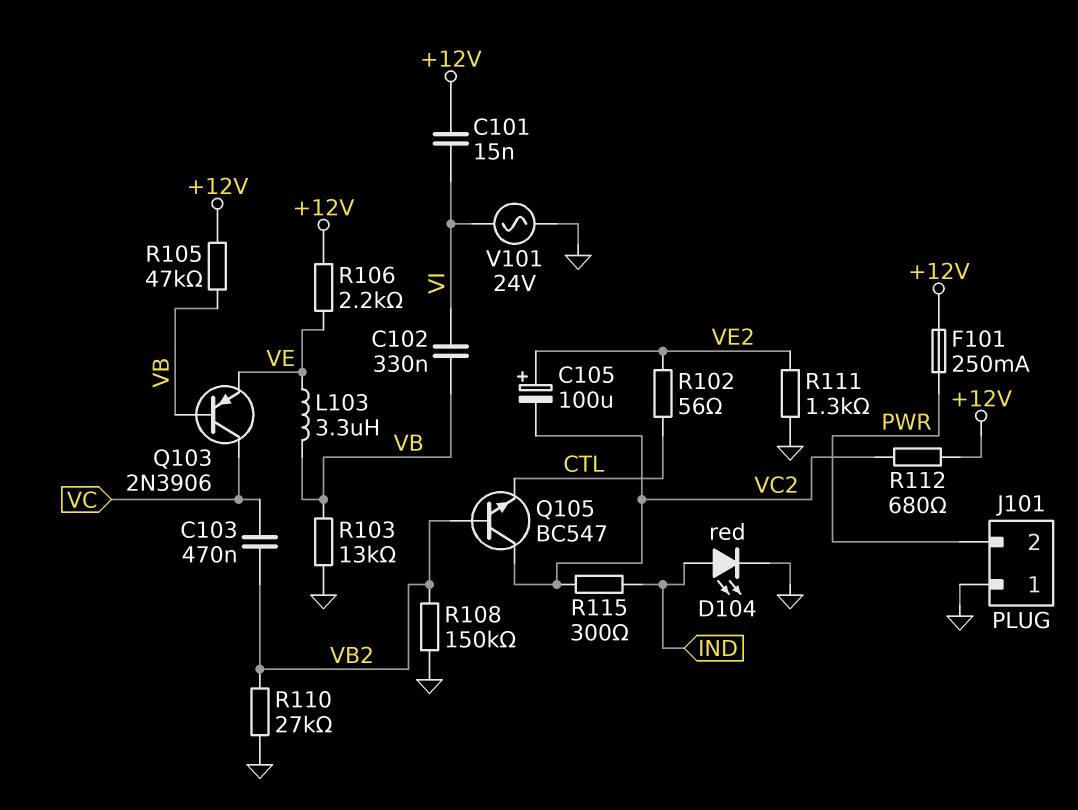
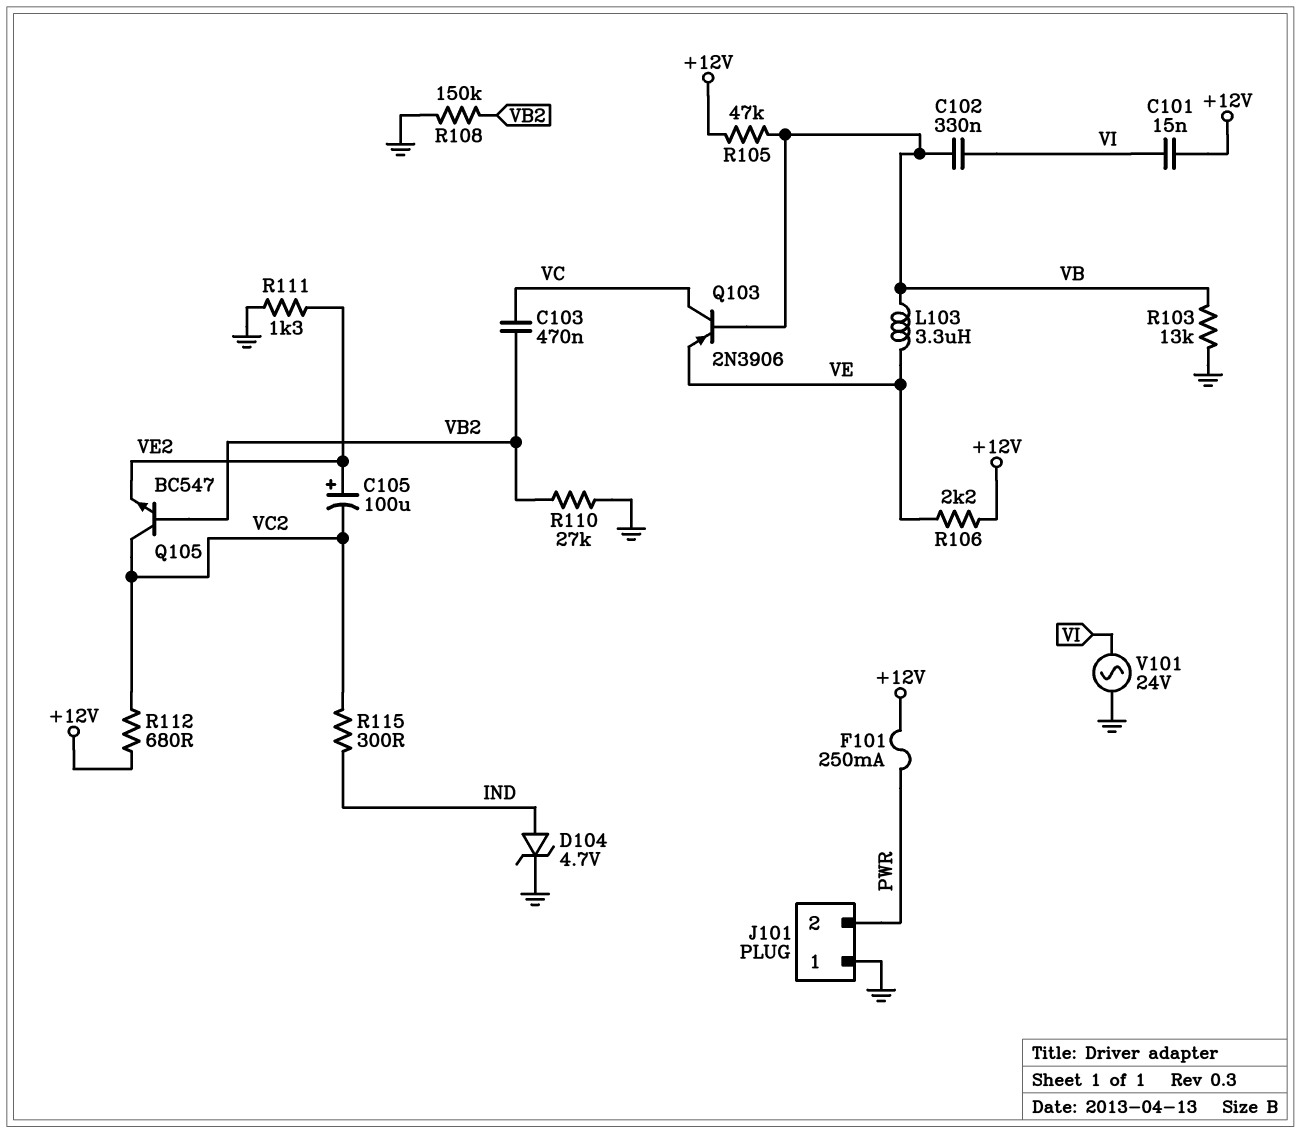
D104: LED red (A IND, K GND) -> zener 4.7V (A IND, K GND)
Q105: NPN BC547 (B VB2, C VC2, E CTL) -> NPN BC547 (B VB2, C VC2, E VE2)
R102: 56 (CTL, VE2) -> none

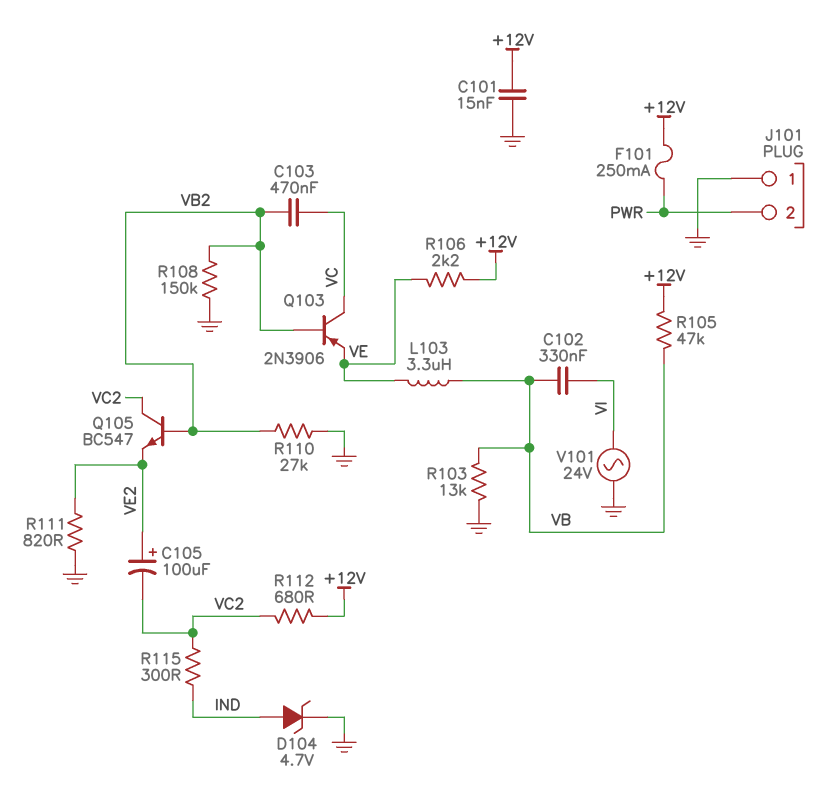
C101: 15nF (+12V, VI) -> 15nF (+12V, GND)
Q103: PNP 2N3906 (B VB, C VC, E VE) -> PNP 2N3906 (B VB2, C VC, E VE)
R111: 1.3k (GND, VE2) -> 820 (GND, VE2)

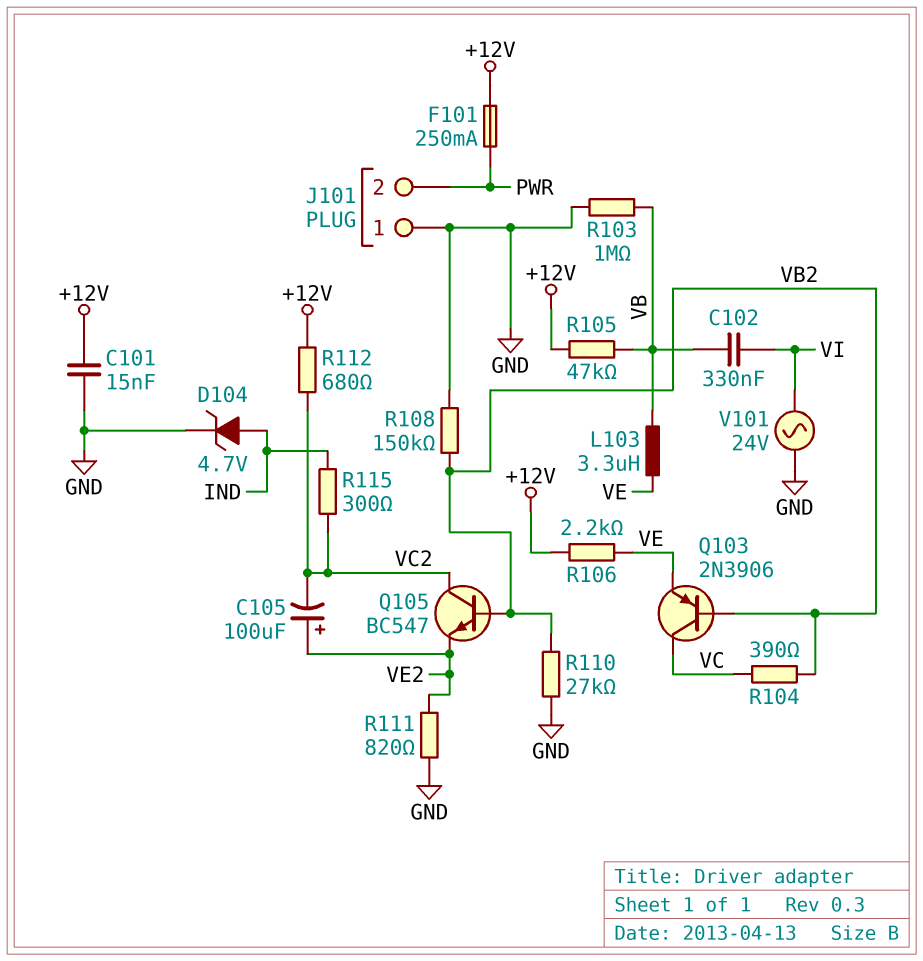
C103: 470nF (VB2, VC) -> none
R103: 13k (GND, VB) -> 1M (GND, VB)
R104: none -> 390 (VB2, VC)

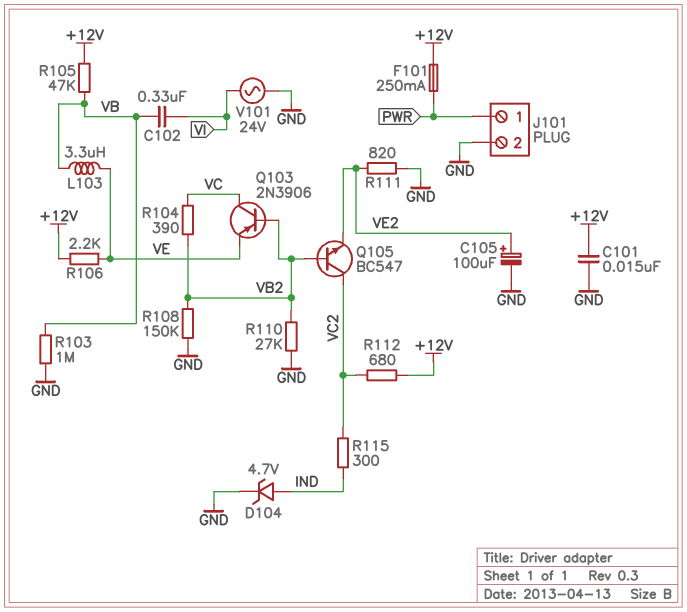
C105: 100uF (plus VE2, minus VC2) -> 100uF (plus VE2, minus GND)
J101 pin 1: GND -> PWR
J101 pin 2: PWR -> GND

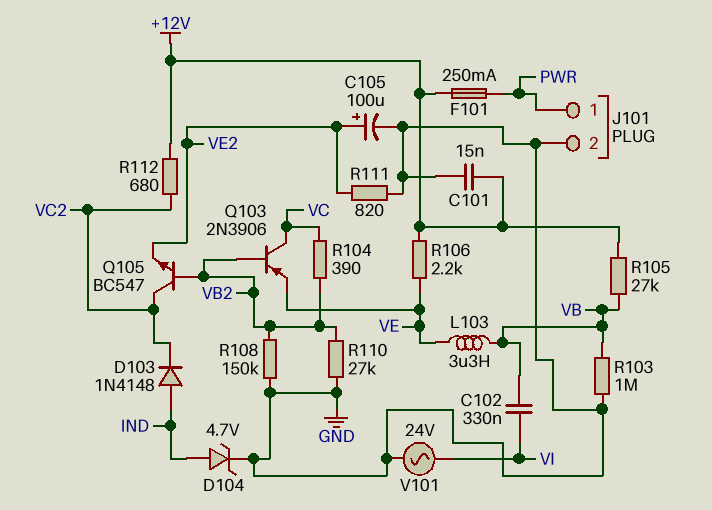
D103: none -> diode 1N4148 (A IND, K VC2)
R105: 47k (+12V, VB) -> 27k (+12V, VB)
R115: 300 (IND, VC2) -> none

